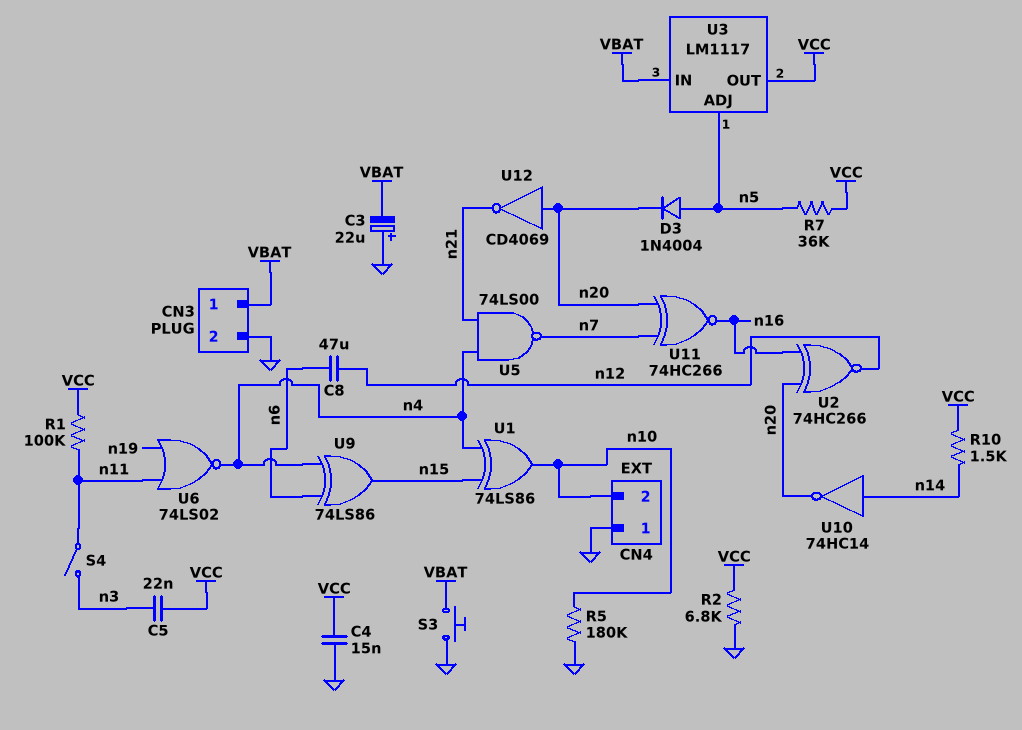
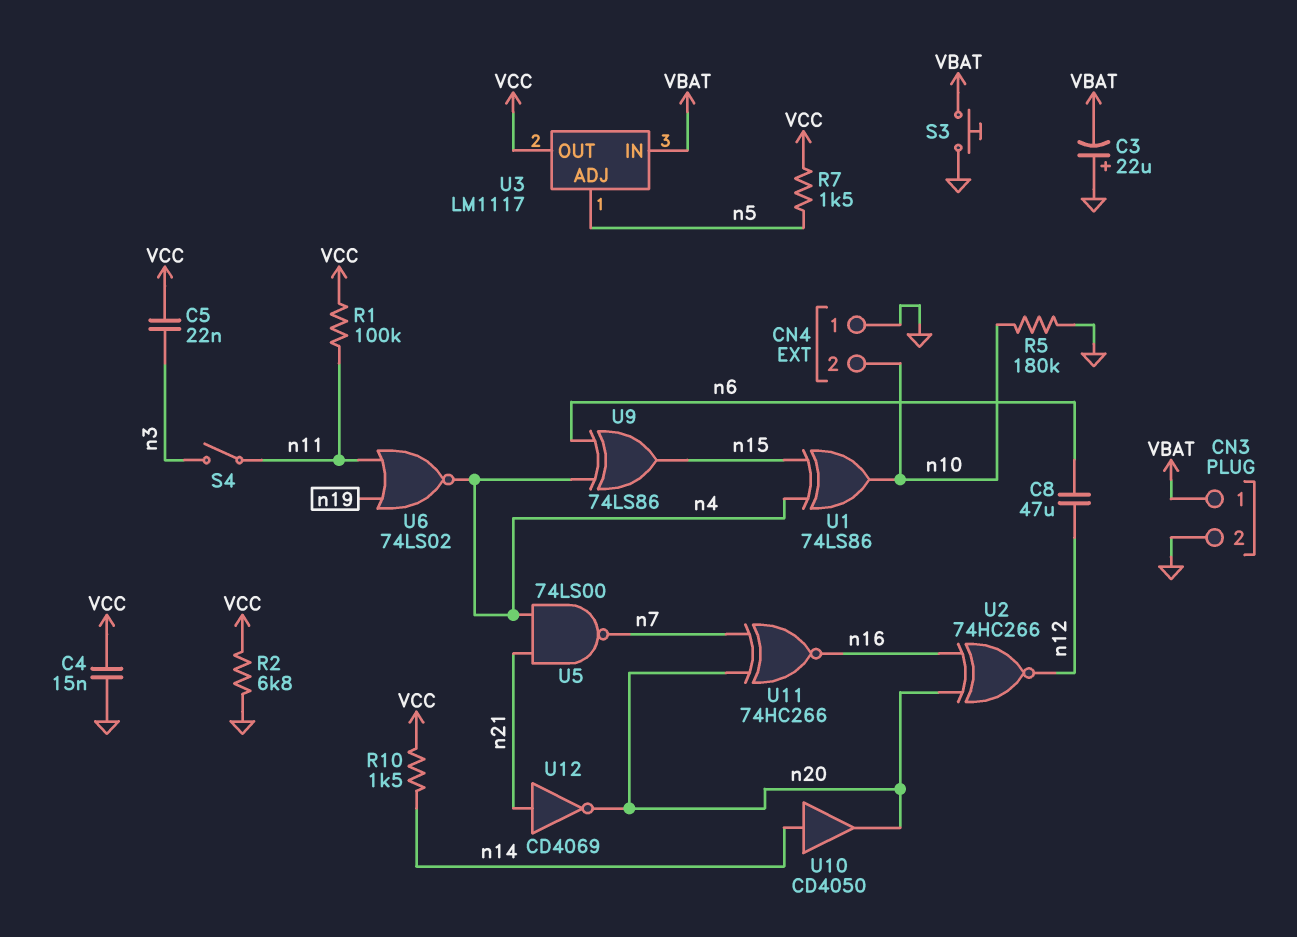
D3: diode 1N4004 (A n5, K n20) -> none
R7: 36k (VCC, n5) -> 1.5k (VCC, n5)
U10: NOT 74HC14 (in n14, out n20) -> buffer CD4050 (in n14, out n20)
U12: NOT CD4069 (in n20, out n21) -> NOT CD4069 (in n21, out n20)

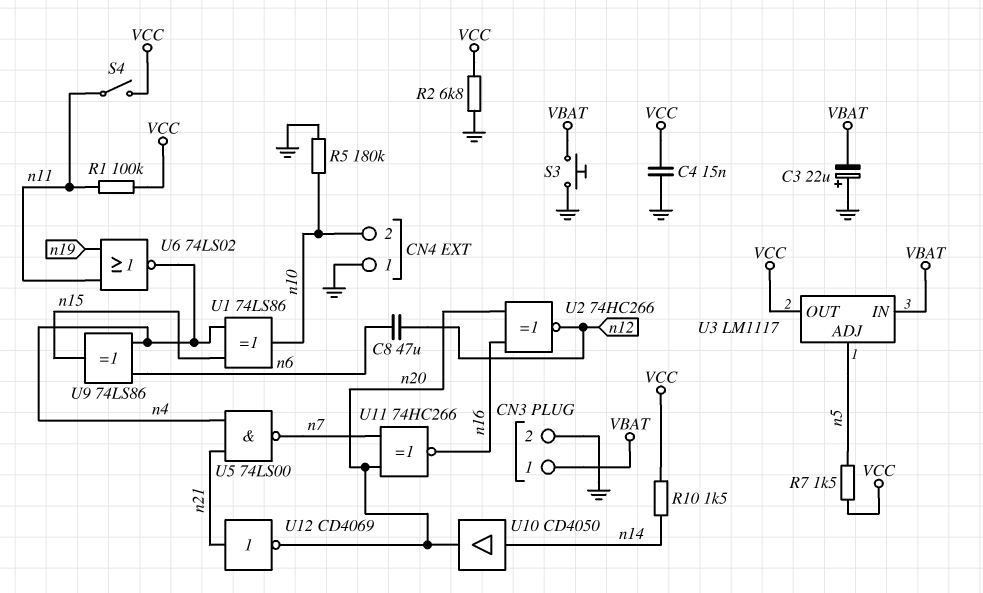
C5: 22nF (VCC, n3) -> none
S4: switch (n3, n11) -> switch (VCC, n11)

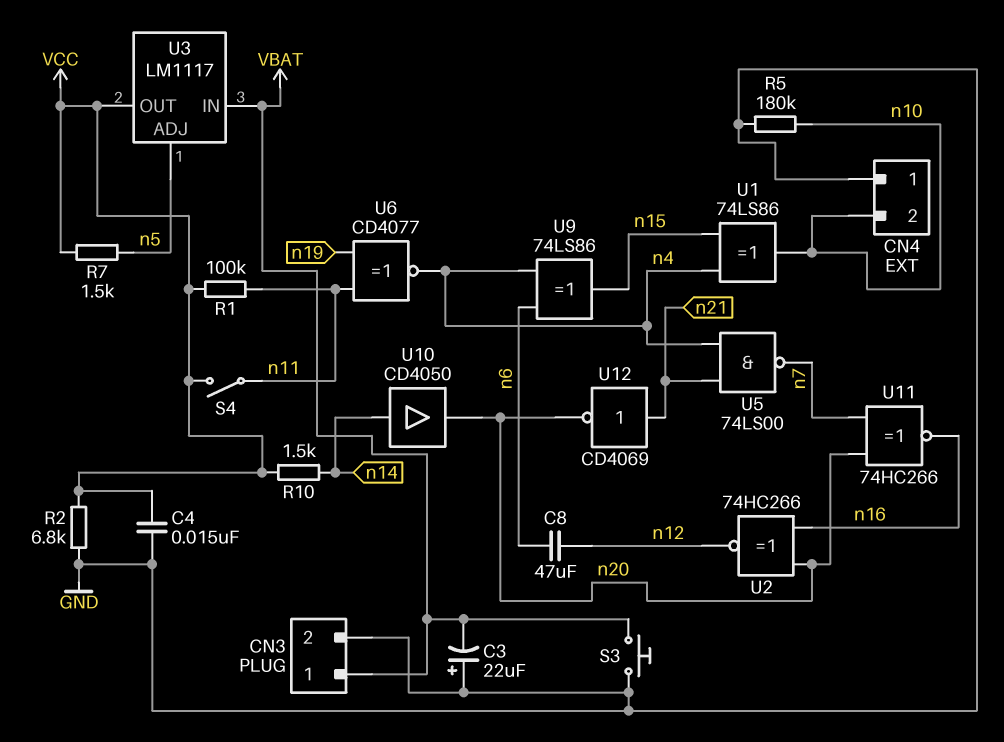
U6: NOR 74LS02 (in n11, in n19, out n4) -> XNOR CD4077 (in n11, in n19, out n4)

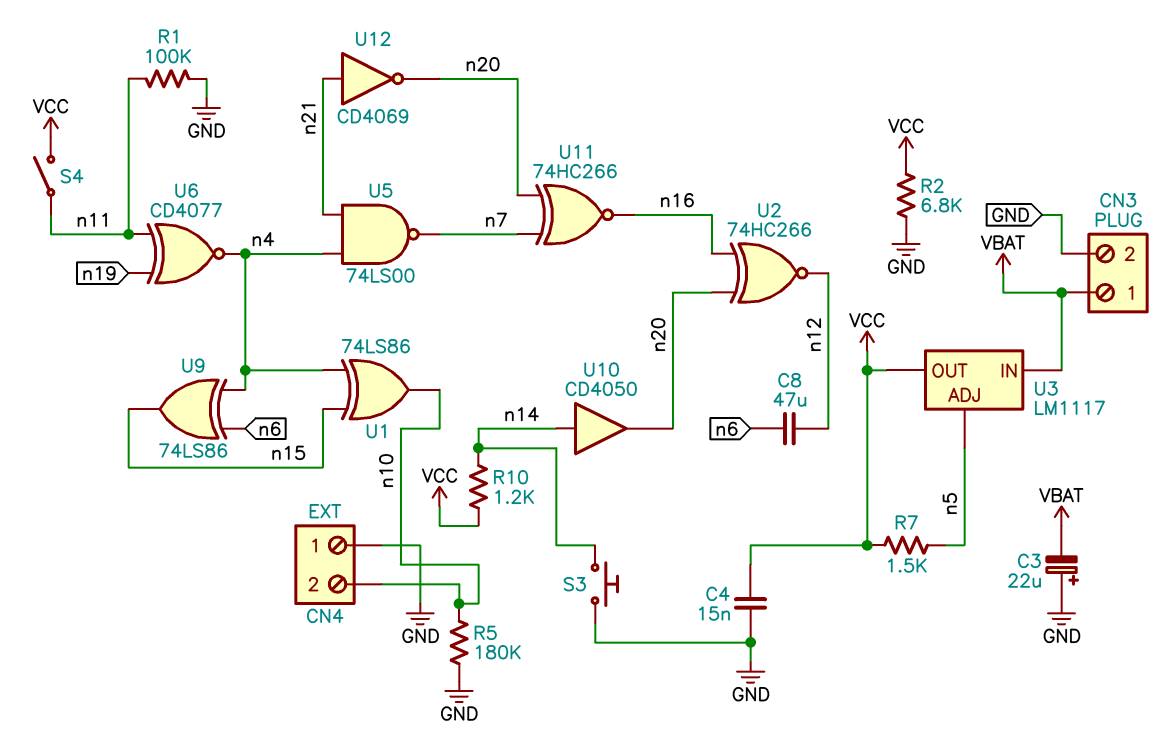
R1: 100k (VCC, n11) -> 100k (GND, n11)
R10: 1.5k (VCC, n14) -> 1.2k (VCC, n14)
S3: button (GND, VBAT) -> button (GND, n14)

